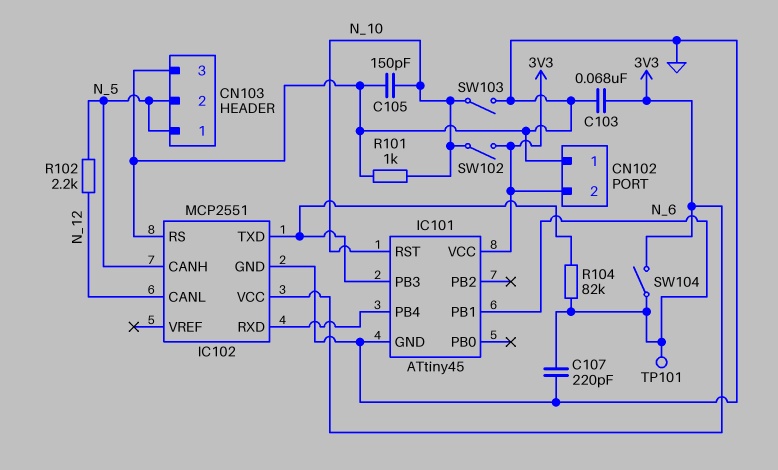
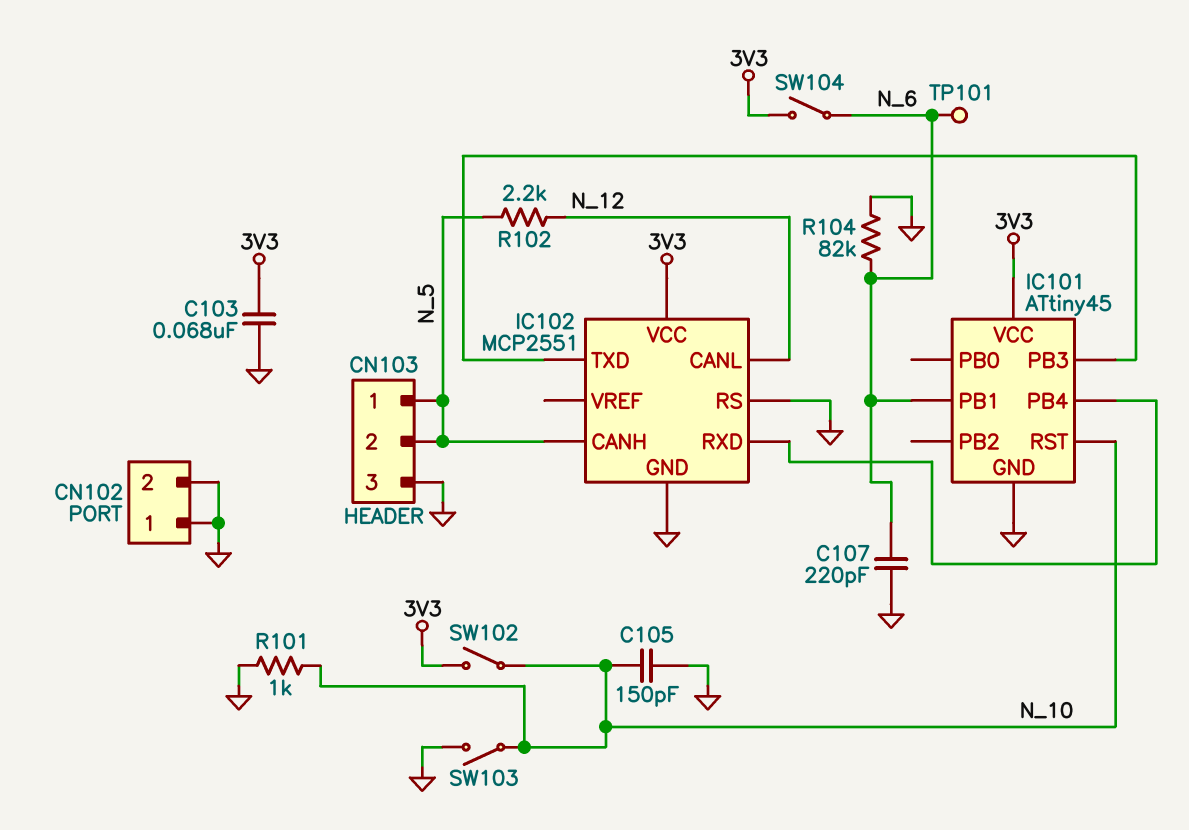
CN102 pin 2: 3V3 -> GND
R104: 82k (IC101/PB3, N_6) -> 82k (GND, N_6)

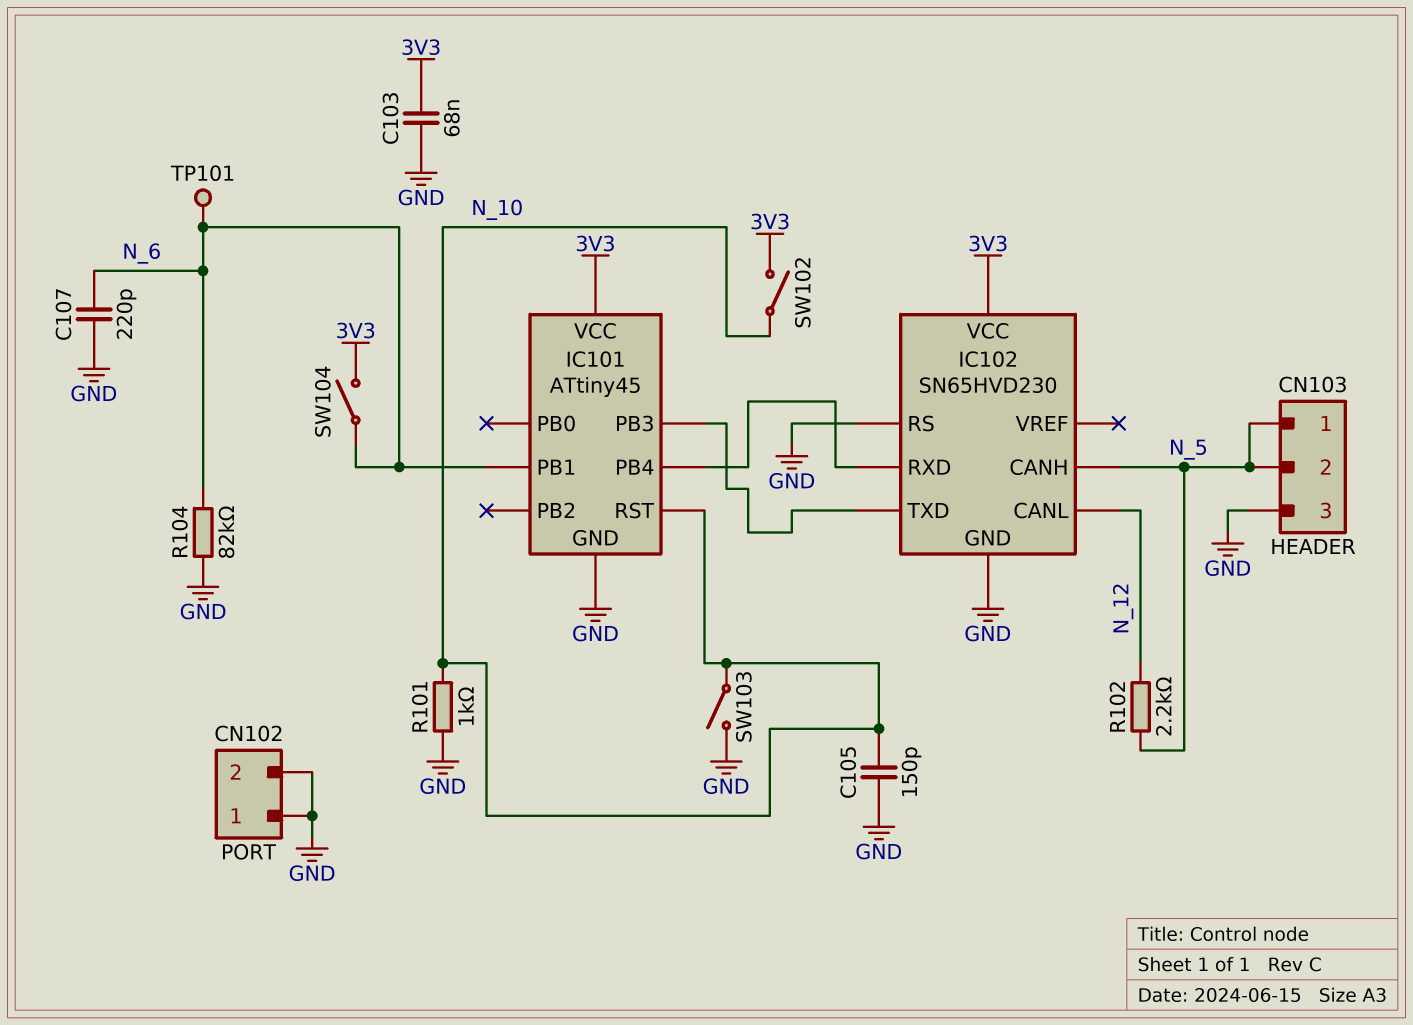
IC102: MCP2551 -> SN65HVD230

